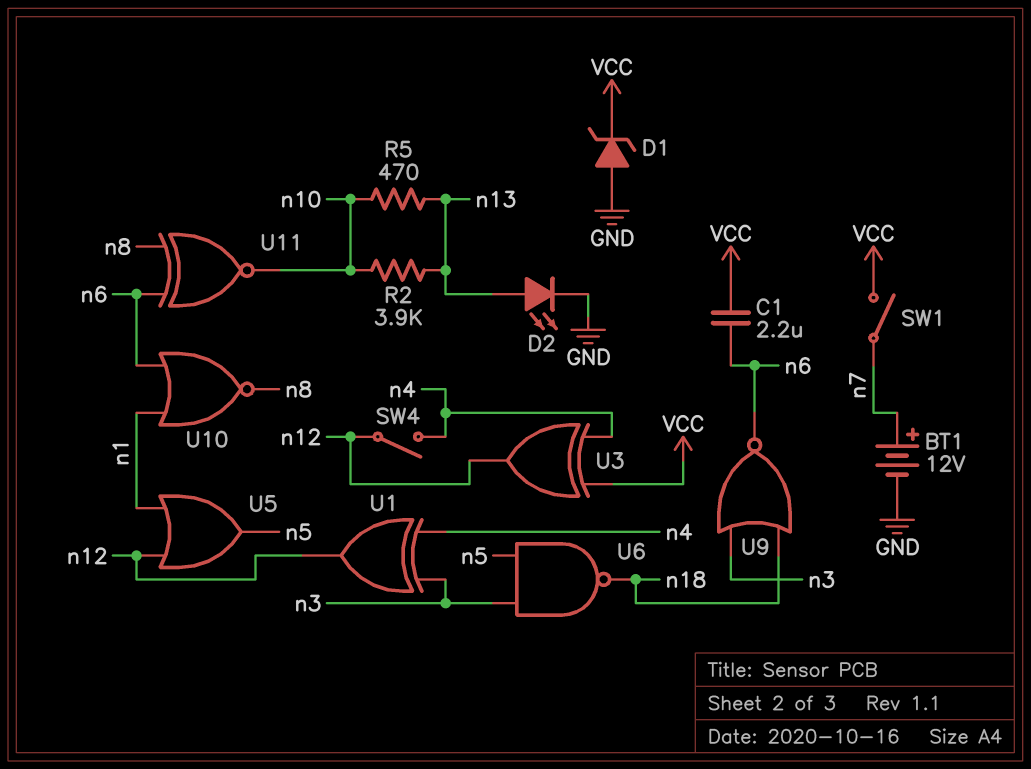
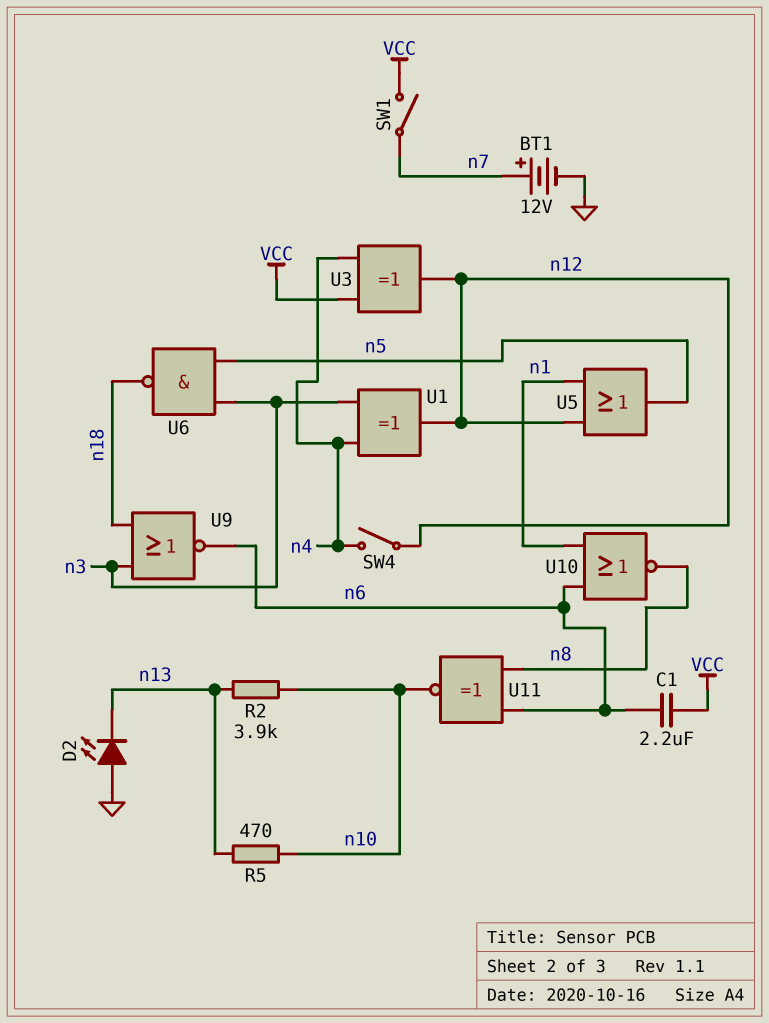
D1: zener (A GND, K VCC) -> none
D2: LED (A n13, K GND) -> LED (A GND, K n13)

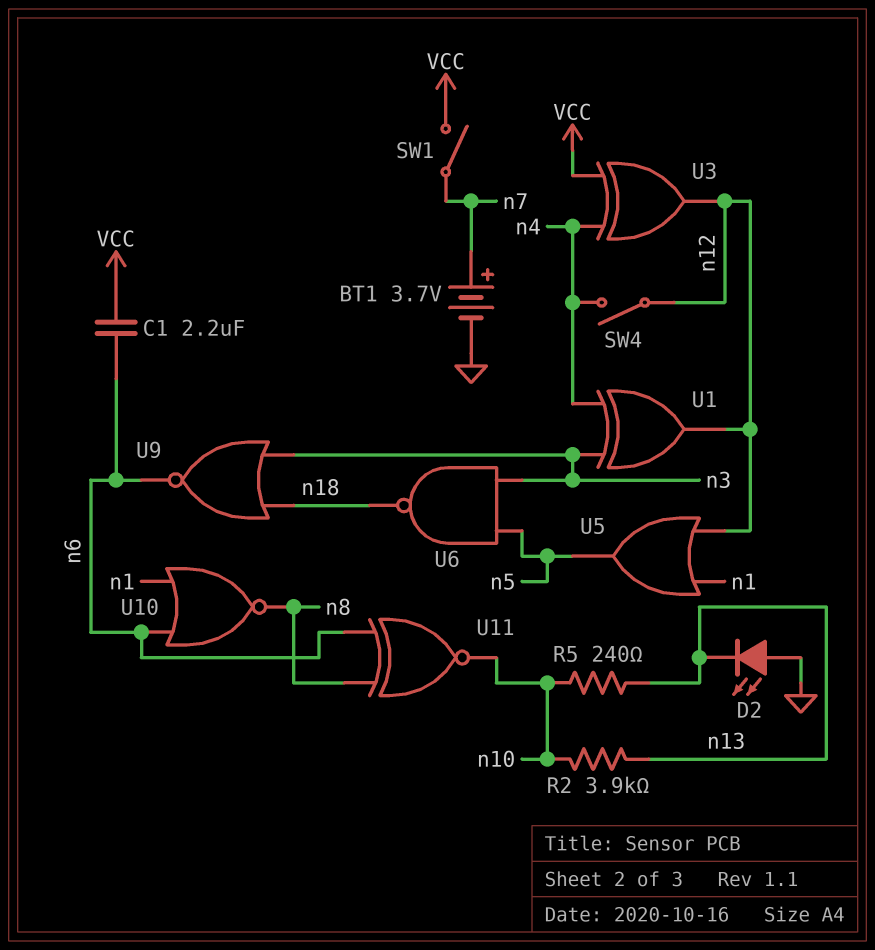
BT1: 12V (plus n7, minus GND) -> 3.7V (plus n7, minus GND)
R5: 470 (n10, n13) -> 240 (n10, n13)

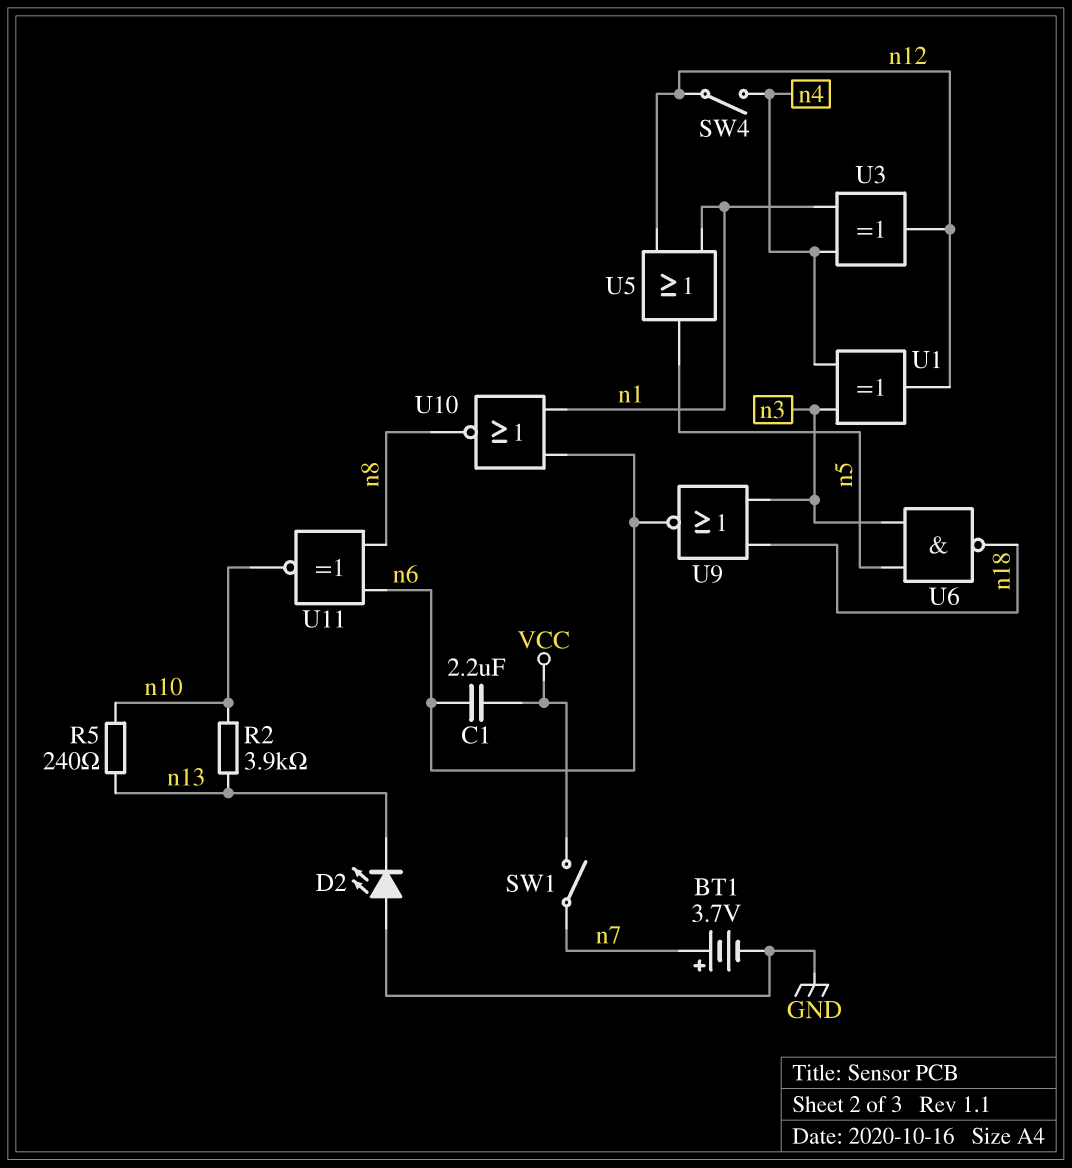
U3: XOR (in VCC, in n4, out n12) -> XOR (in n1, in n4, out n12)

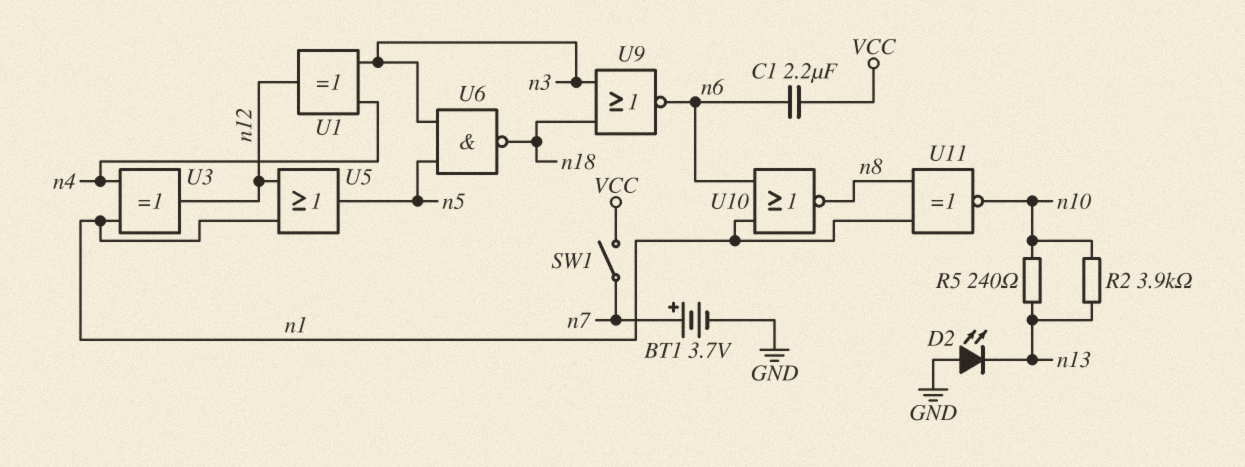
SW4: switch (n4, n12) -> none
U11: XNOR (in n6, in n8, out n10) -> XNOR (in n1, in n8, out n10)

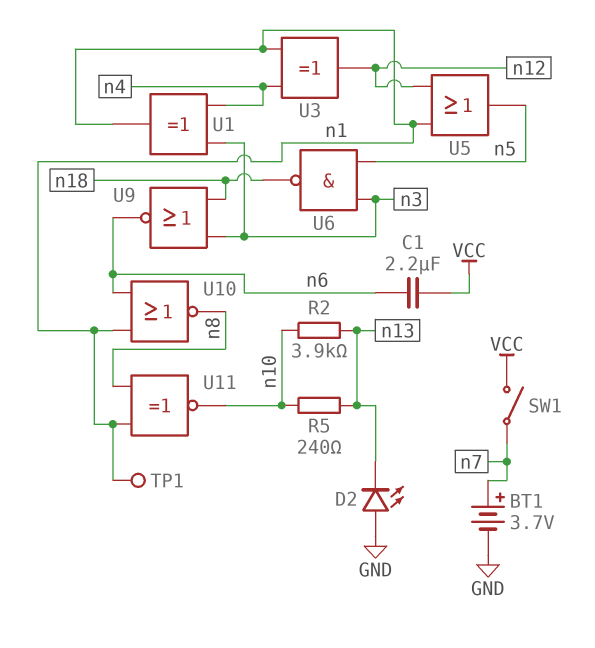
TP1: none -> test point (n1)
U1: XOR (in n3, in n4, out n12) -> XOR (in n3, in n4, out n1)

